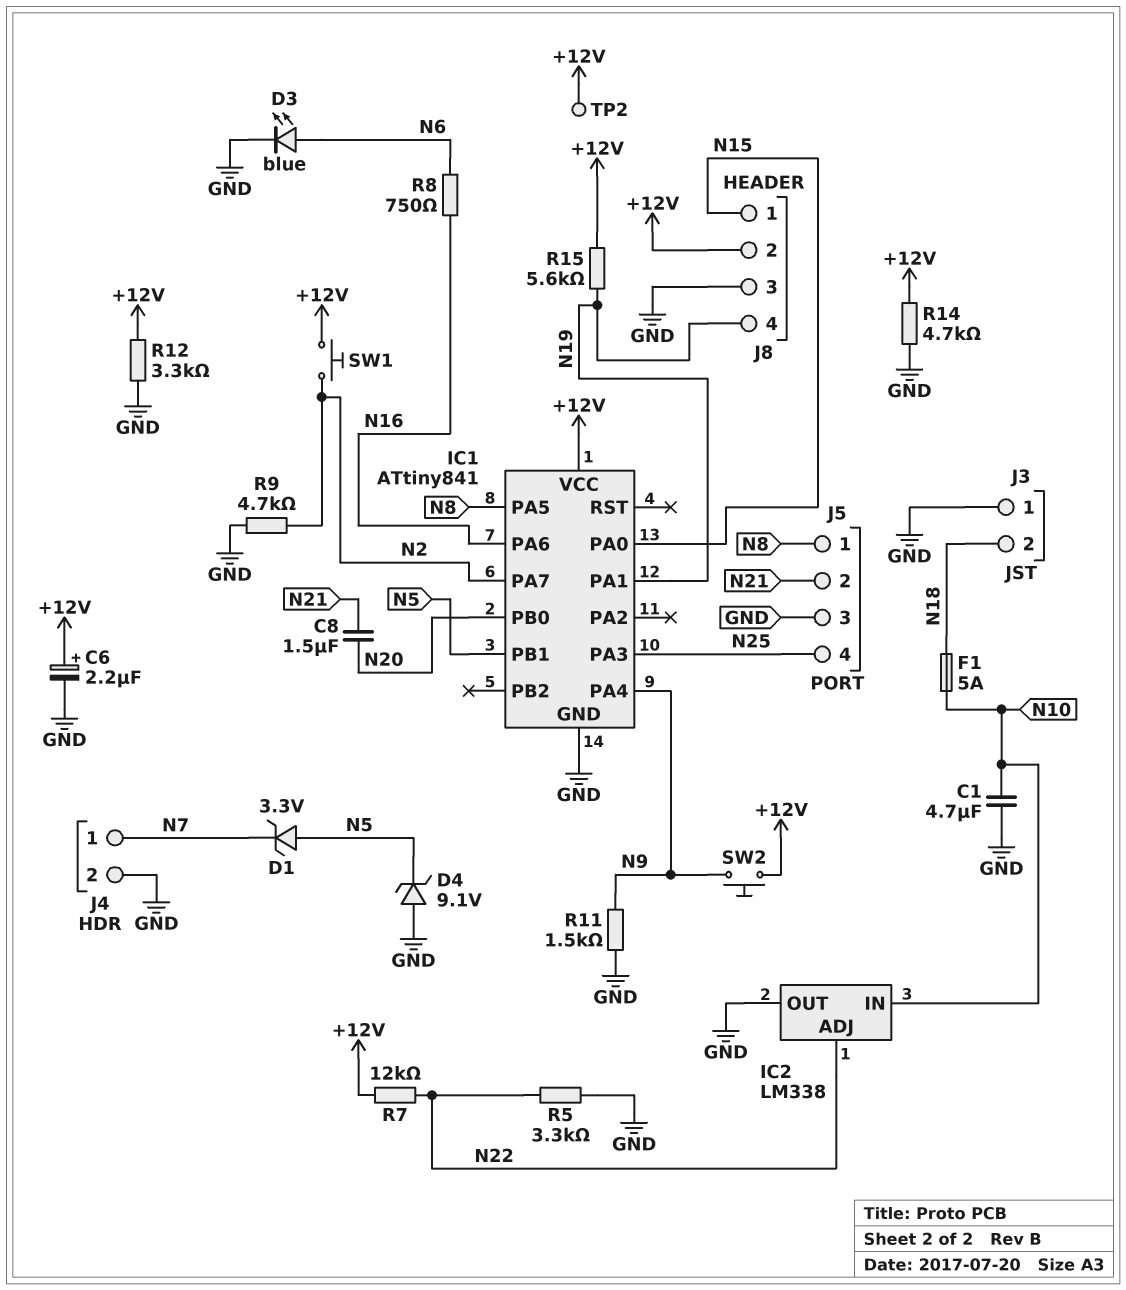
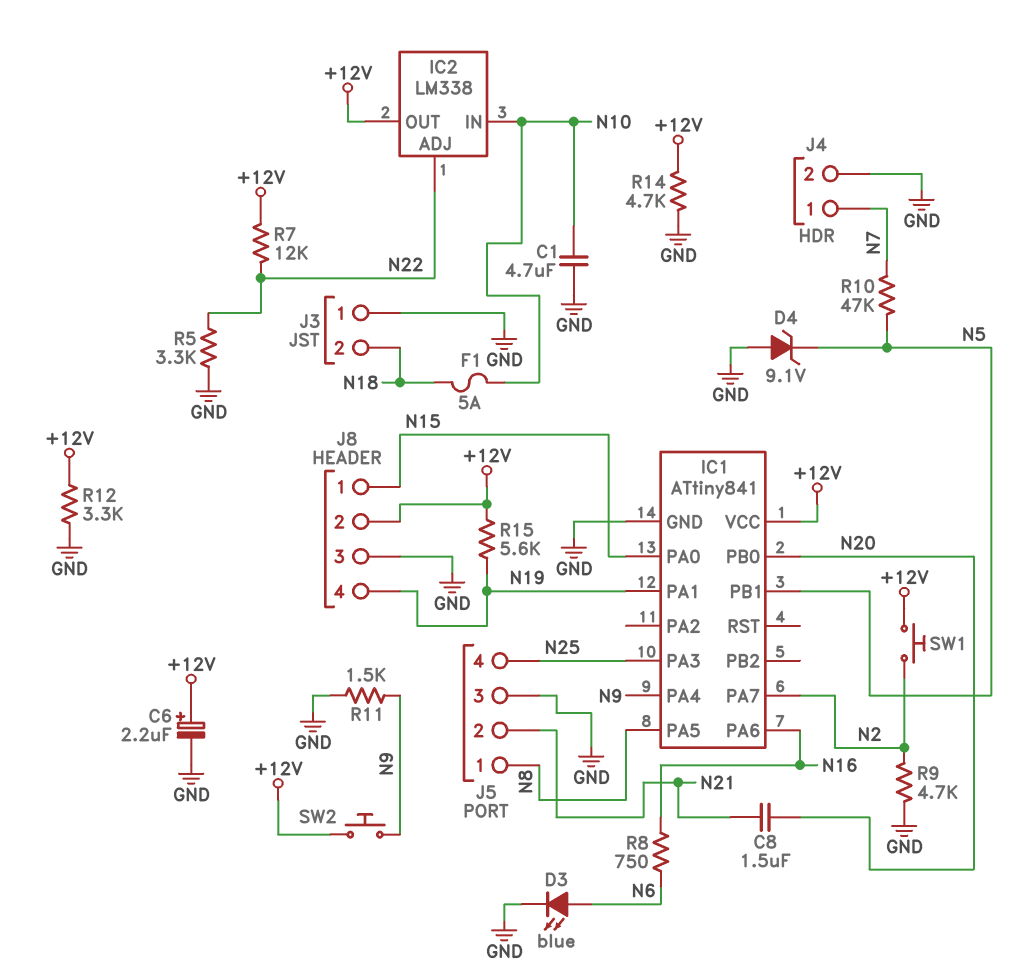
D1: zener 3.3V (A N5, K N7) -> none
IC2 pin OUT: GND -> +12V
R10: none -> 47k (N5, N7)
TP2: test point (+12V) -> none

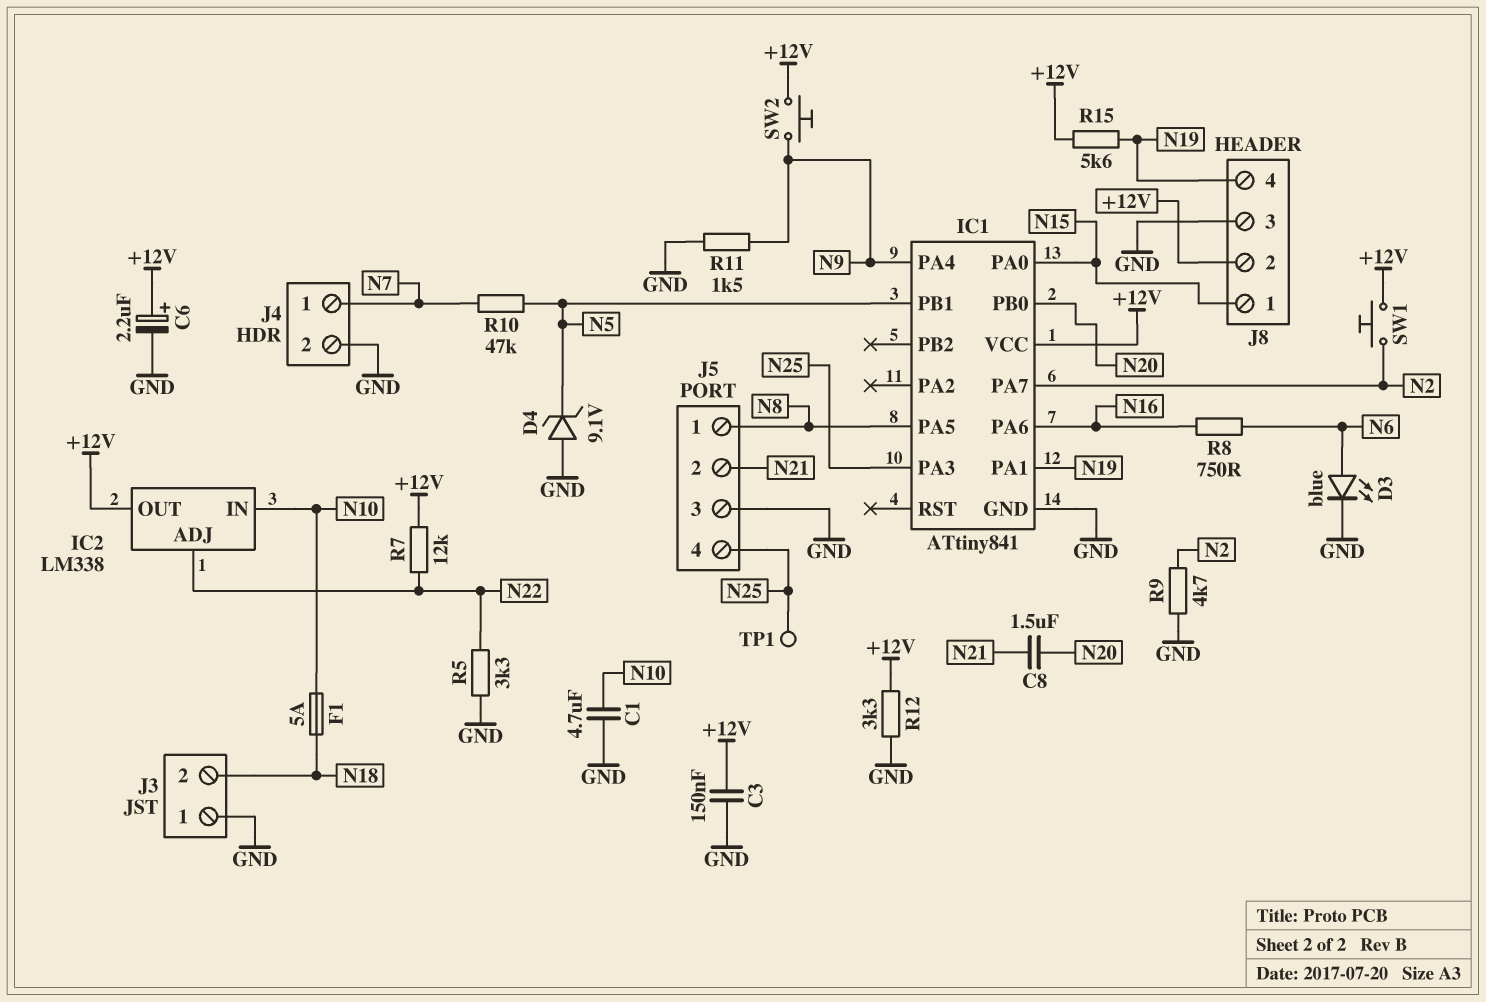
C3: none -> 150nF (+12V, GND)
R14: 4.7k (+12V, GND) -> none
TP1: none -> test point (N25)

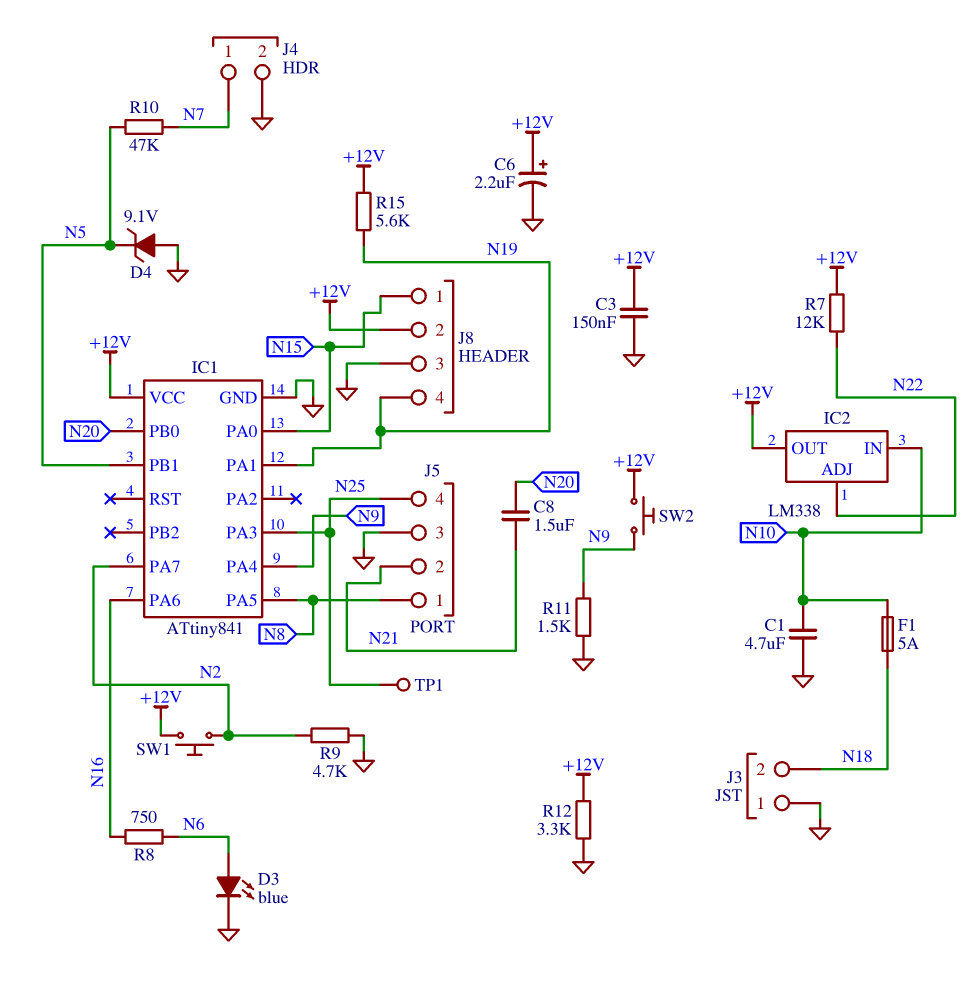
R5: 3.3k (GND, N22) -> none

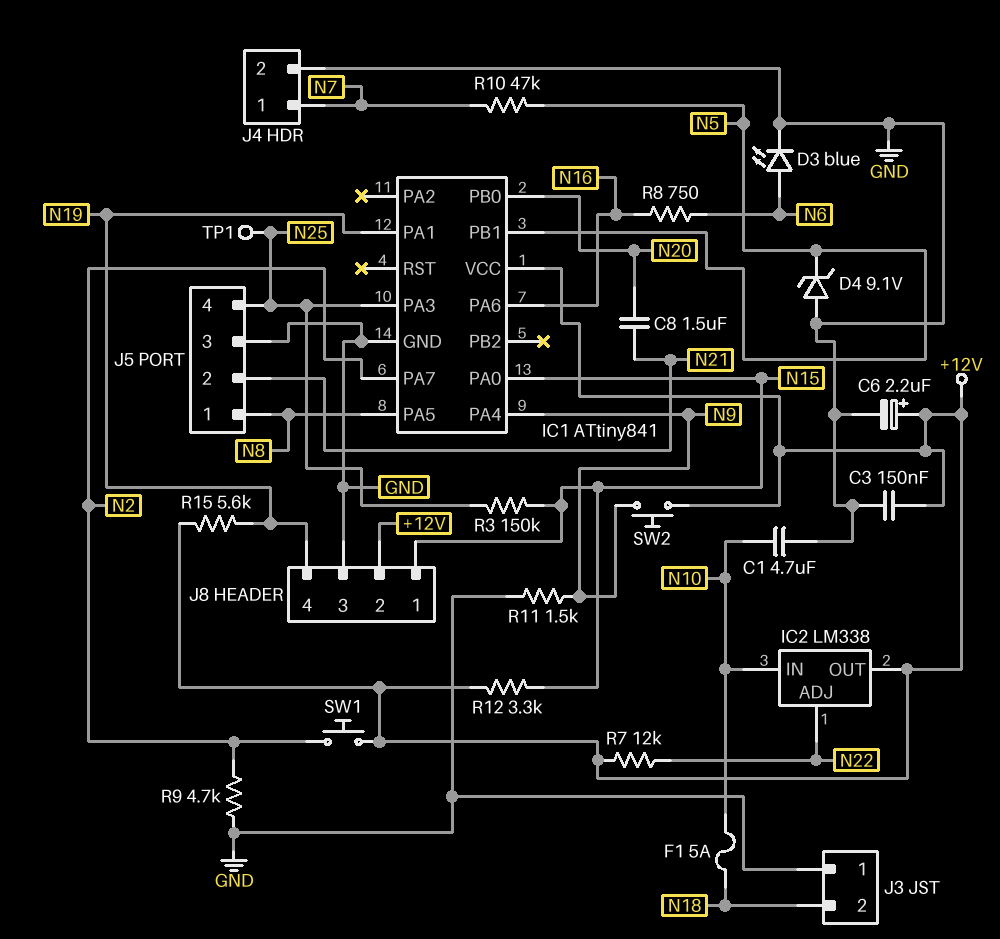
R3: none -> 150k (N15, N25)
R12: 3.3k (+12V, GND) -> 3.3k (+12V, N15)

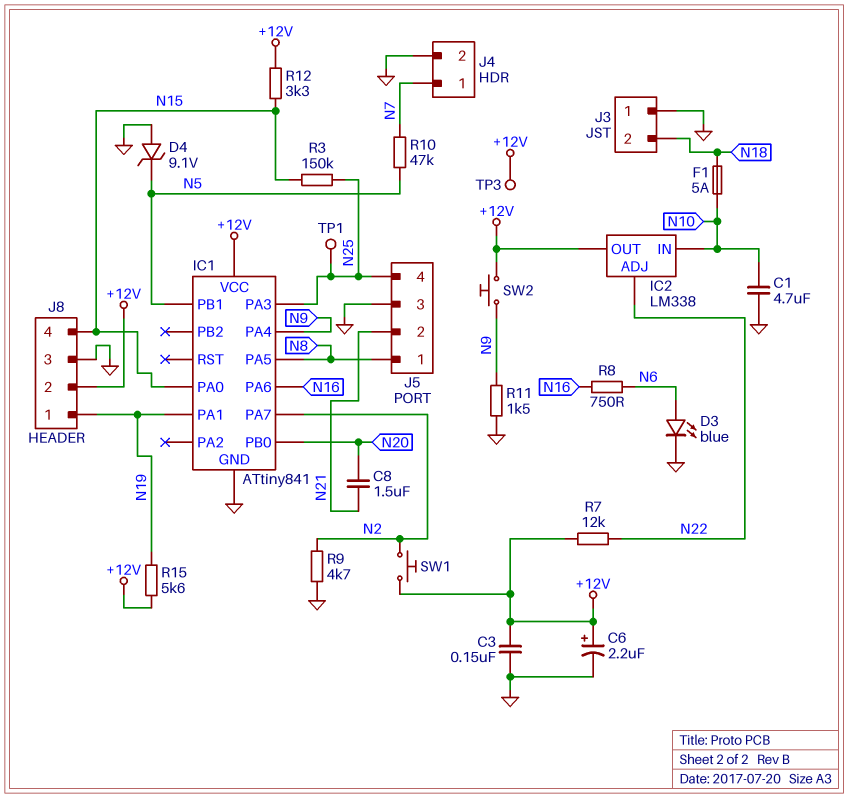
J8 pin 1: N15 -> N19
J8 pin 4: N19 -> N15
TP3: none -> test point (+12V)

